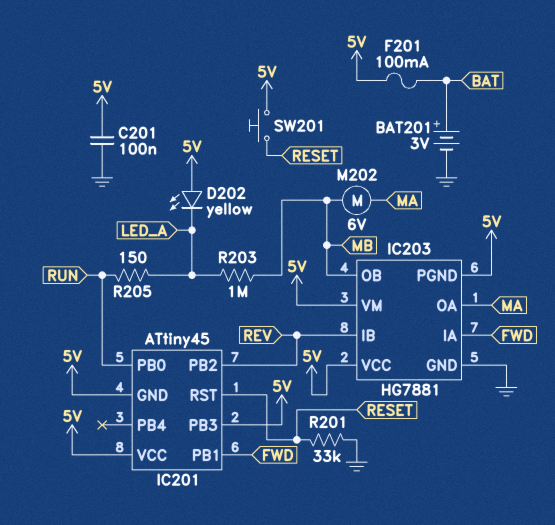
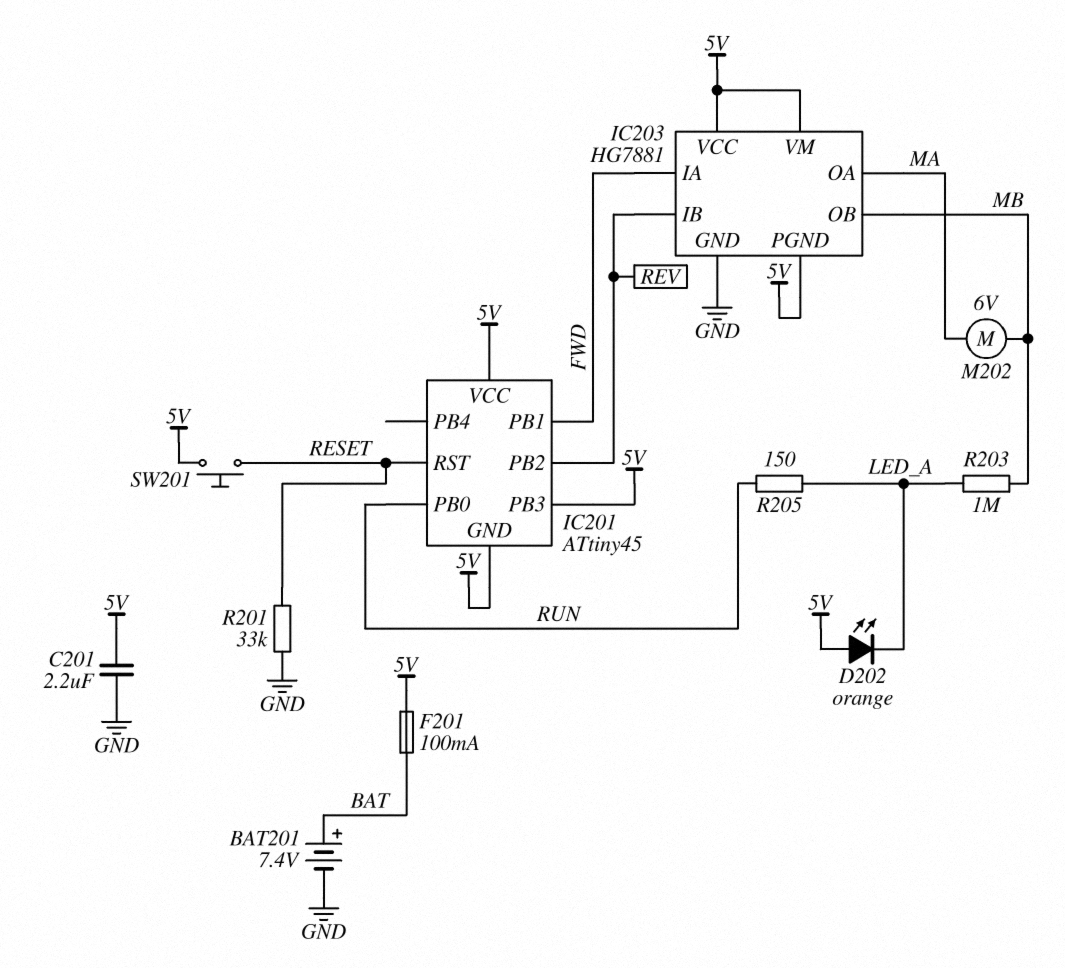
BAT201: 3V (plus BAT, minus GND) -> 7.4V (plus BAT, minus GND)
C201: 100nF (5V, GND) -> 2.2uF (5V, GND)
D202: LED yellow (A 5V, K LED_A) -> LED orange (A 5V, K LED_A)

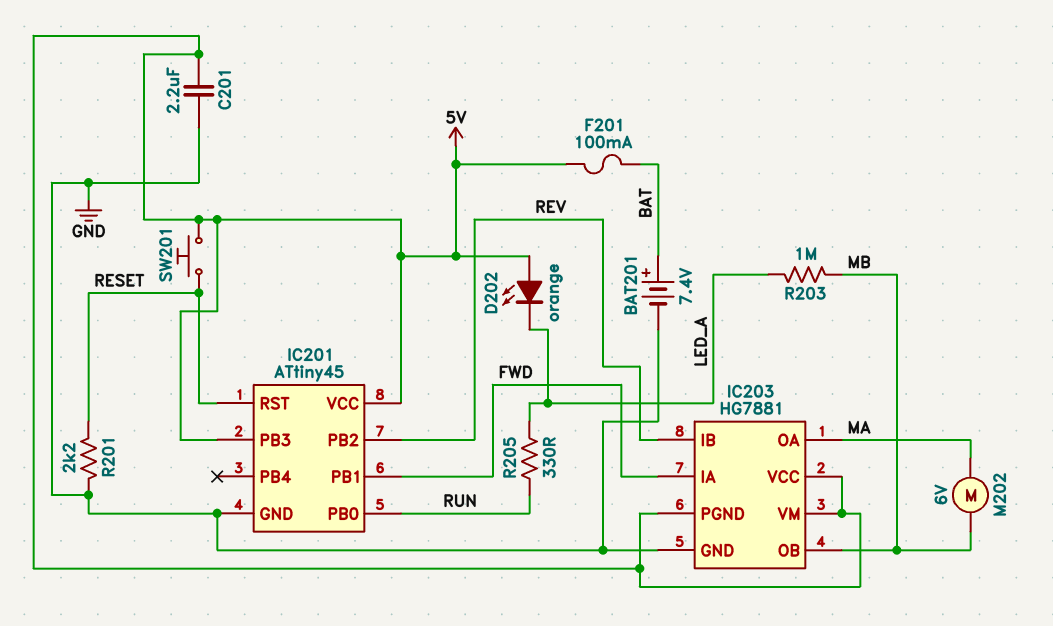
IC201 pin GND: 5V -> GND
R201: 33k (GND, RESET) -> 2.2k (GND, RESET)
R205: 150 (LED_A, RUN) -> 330 (LED_A, RUN)

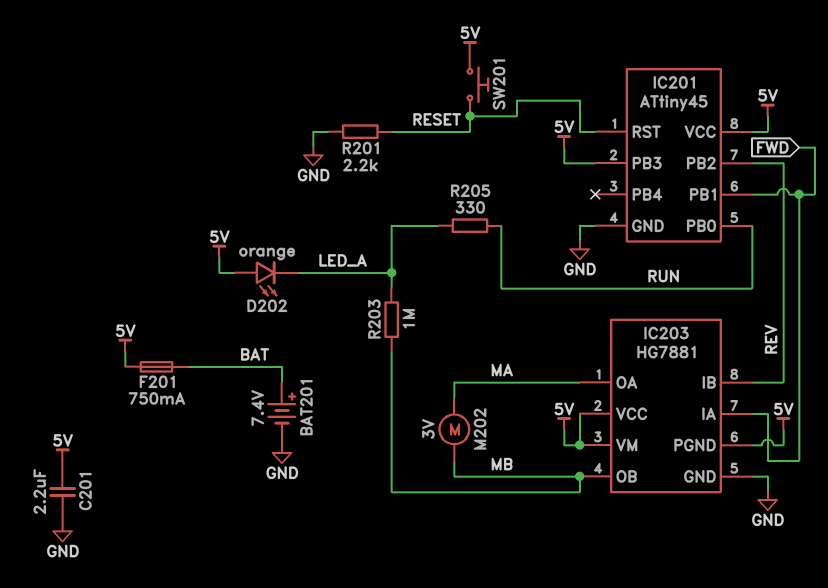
F201: 100mA (5V, BAT) -> 750mA (5V, BAT)
M202: motor 6V (MA, MB) -> motor 3V (MA, MB)

